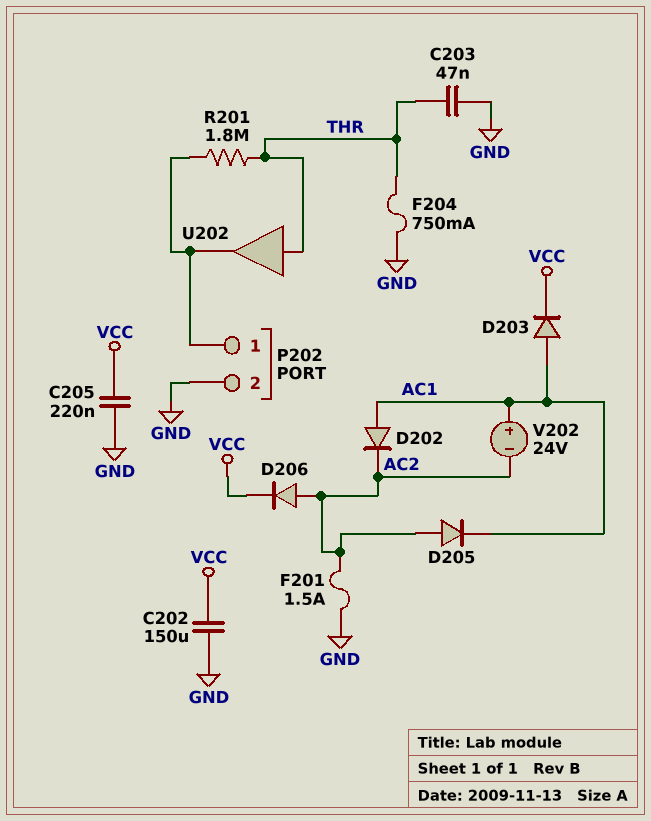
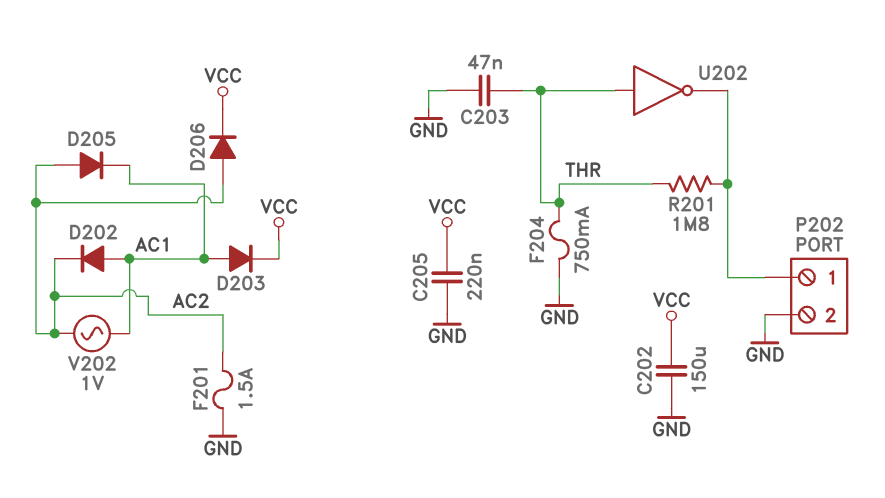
U202: buffer (in THR, out P202/1) -> NOT (in THR, out P202/1)
V202: 24V (plus AC1, minus AC2) -> AC 1V (AC1, AC2)

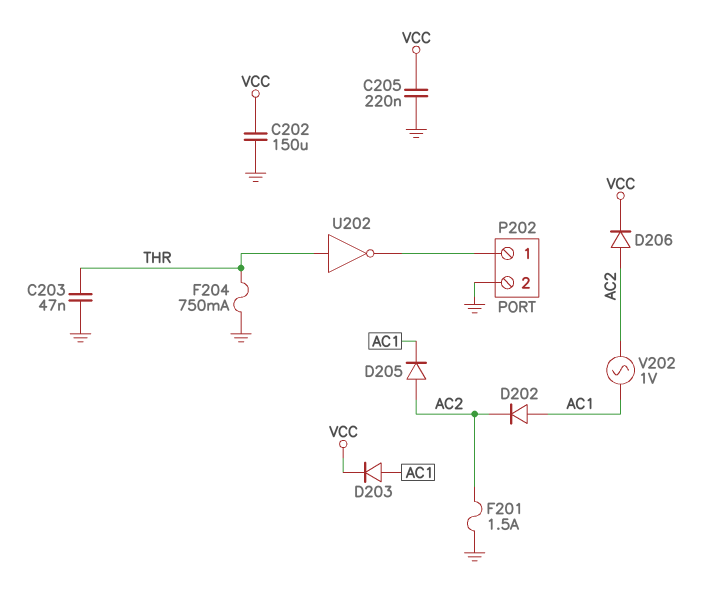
R201: 1.8M (P202/1, THR) -> none

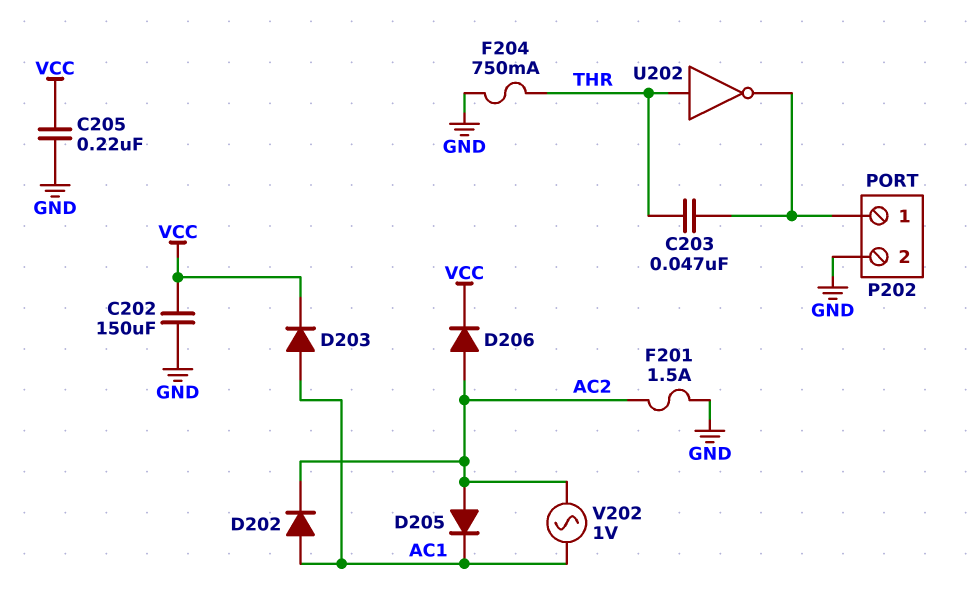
C203: 47nF (GND, THR) -> 47nF (P202/1, THR)

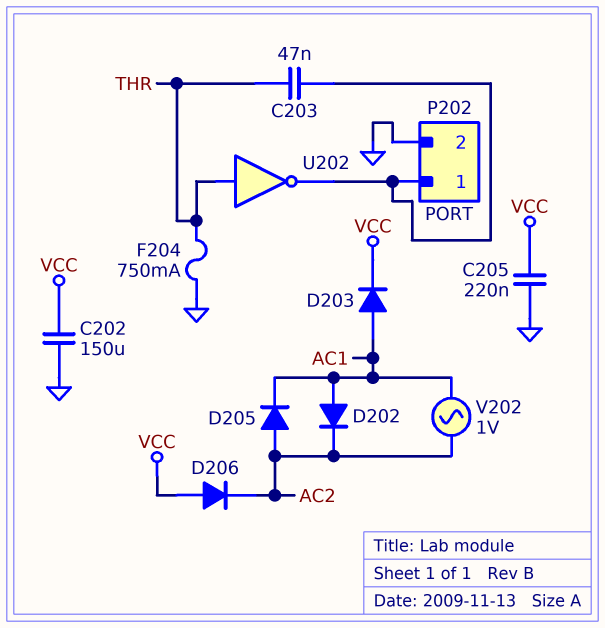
D206: diode (A AC2, K VCC) -> diode (A VCC, K AC2)
F201: 1.5A (AC2, GND) -> none

